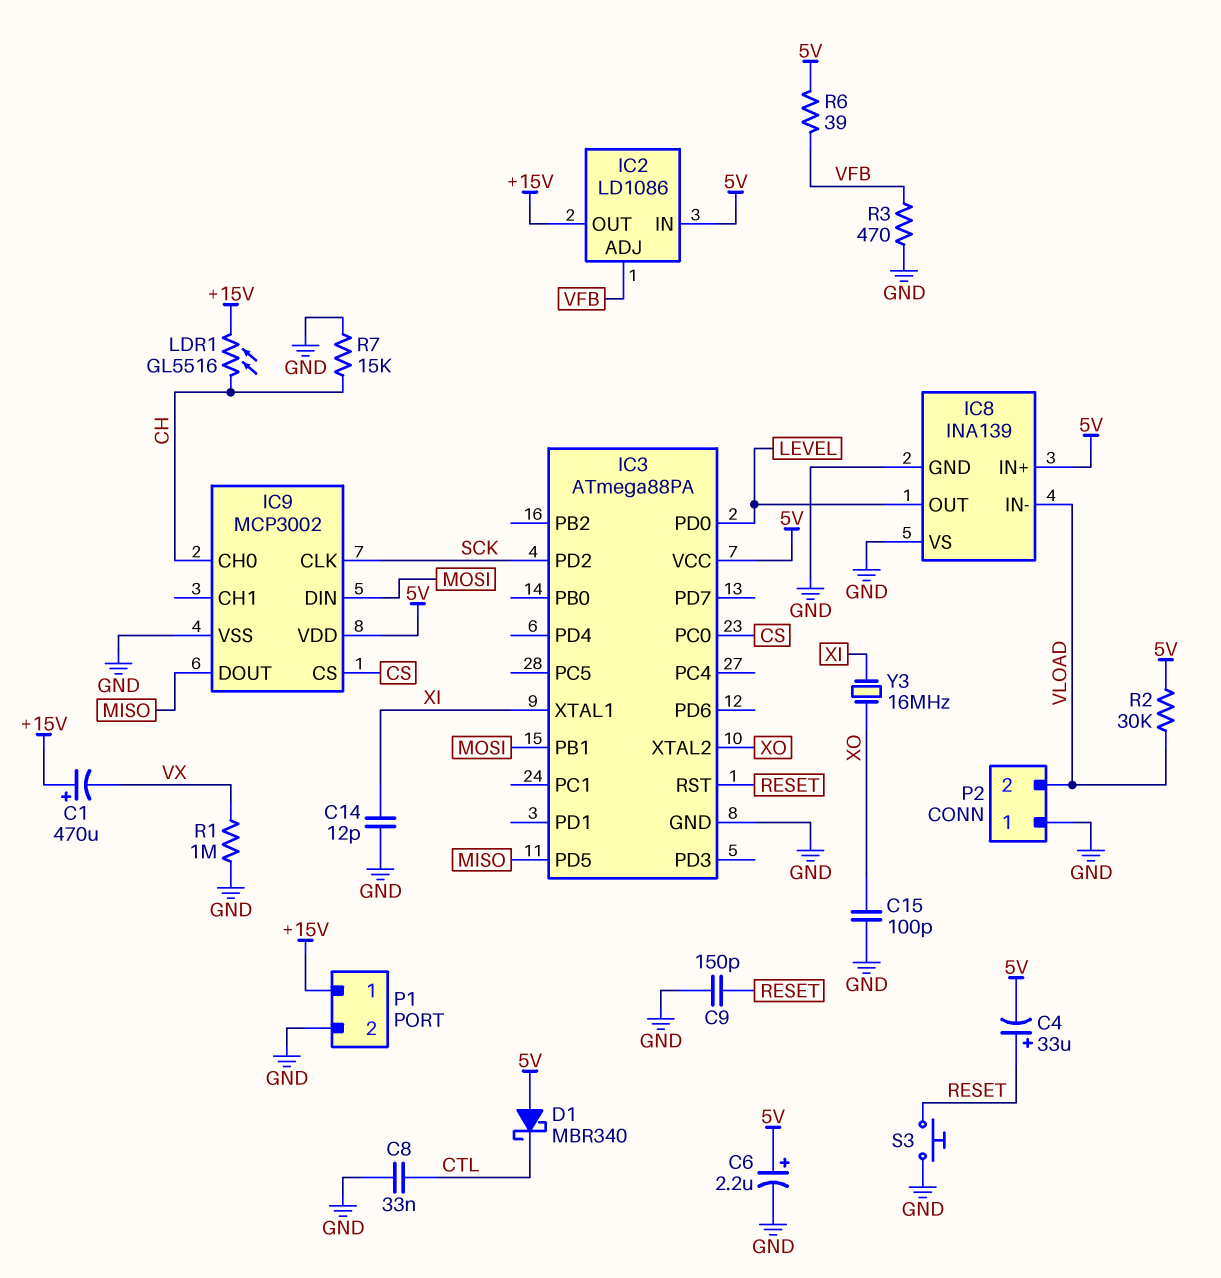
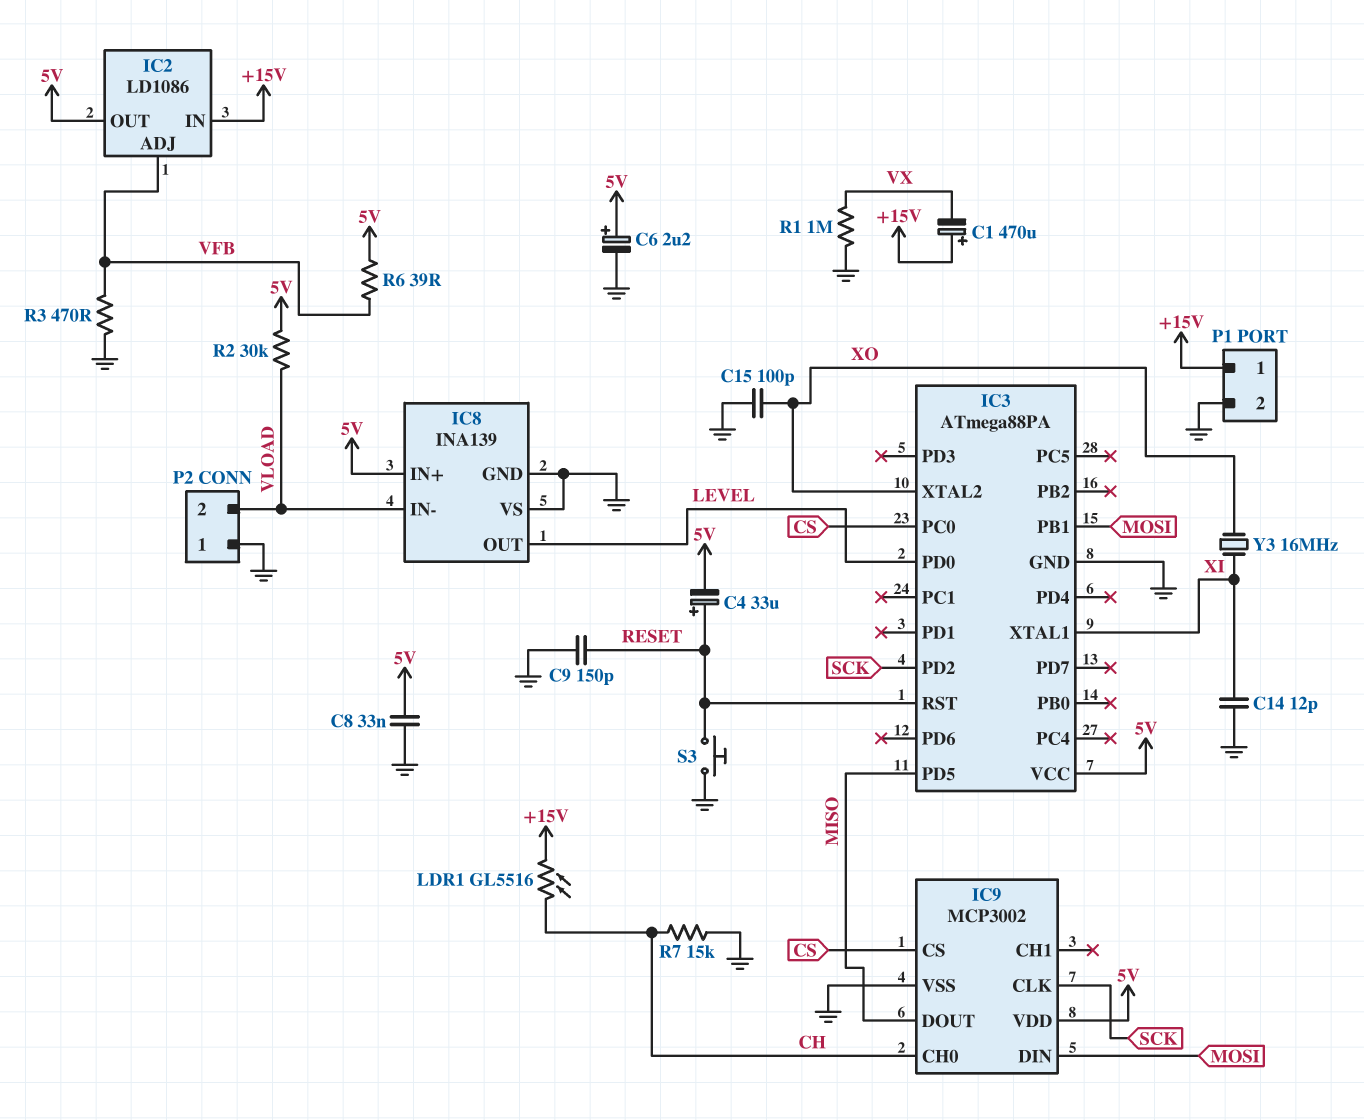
C8: 33nF (CTL, GND) -> 33nF (5V, GND)
D1: schottky MBR340 (A 5V, K CTL) -> none
IC2 pin IN: 5V -> +15V
IC2 pin OUT: +15V -> 5V

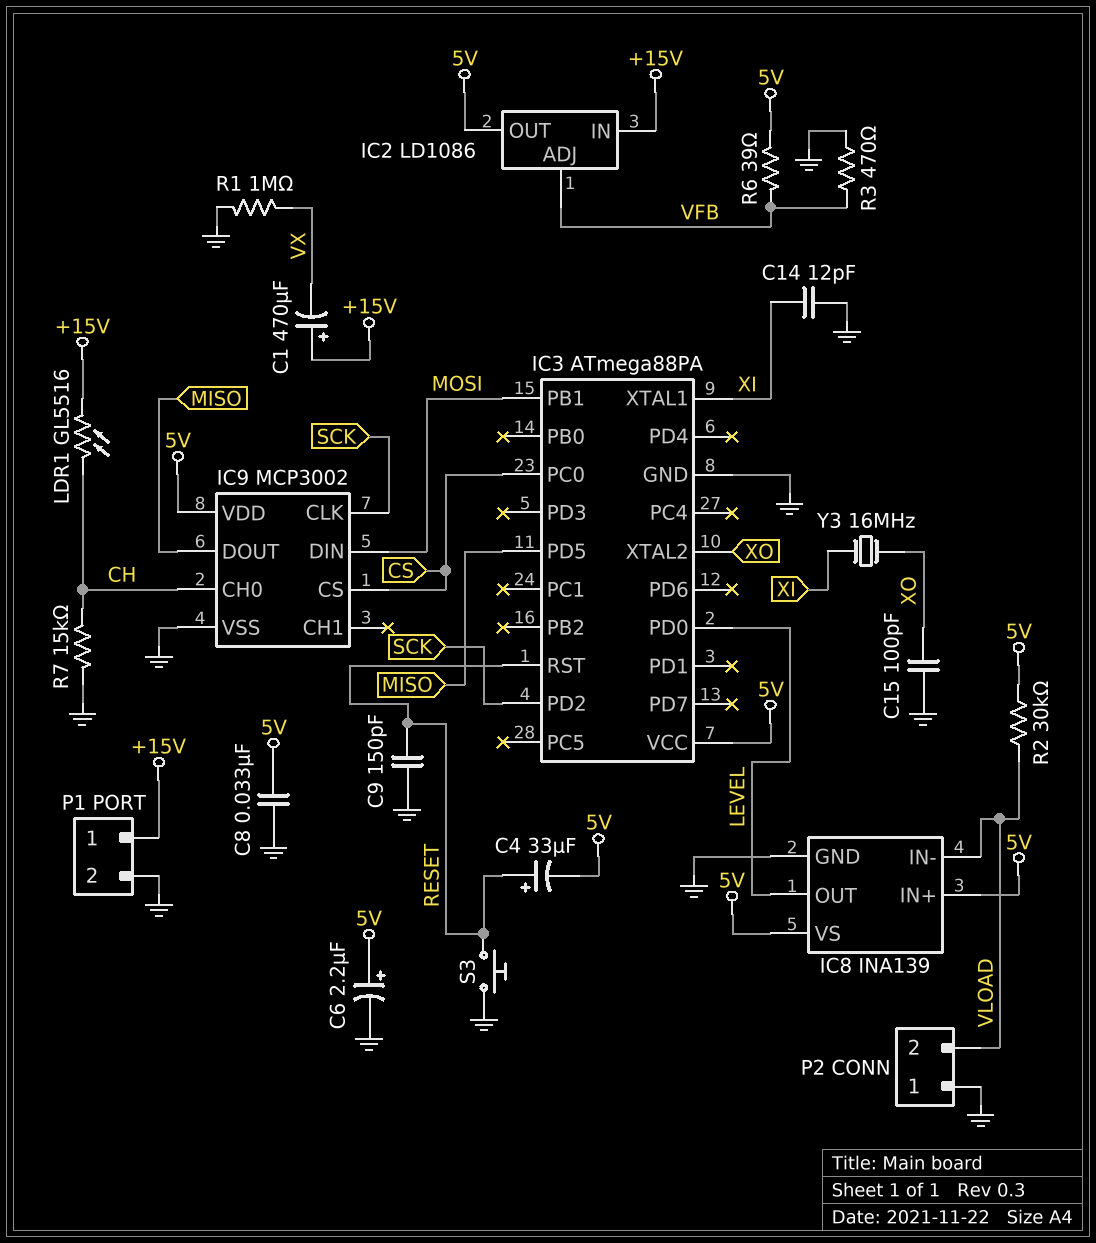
IC8 pin VS: GND -> 5V

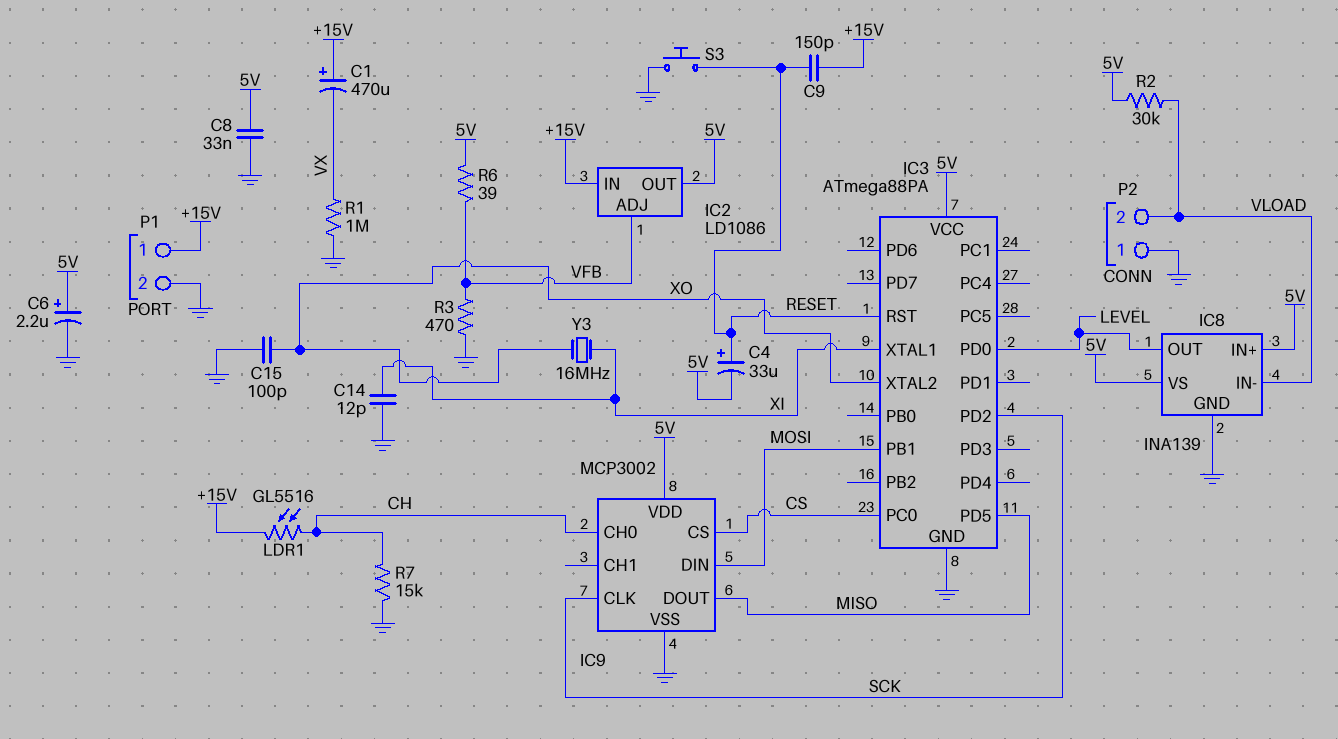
C9: 150pF (GND, RESET) -> 150pF (+15V, RESET)

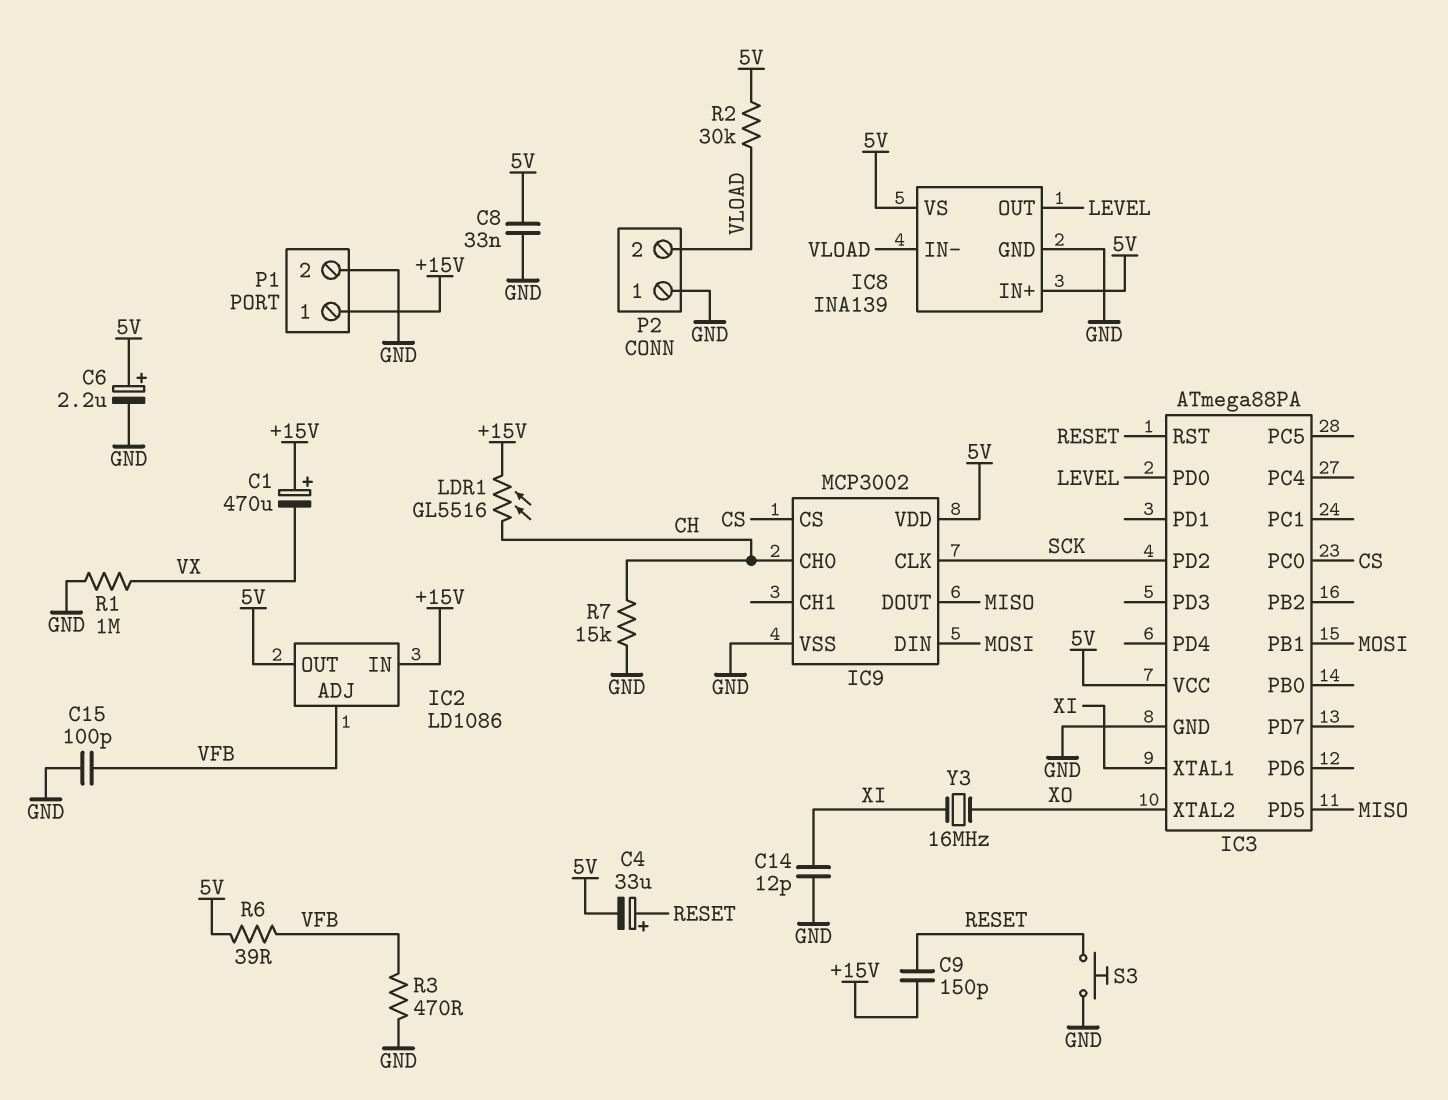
C15: 100pF (GND, XO) -> 100pF (GND, VFB)

